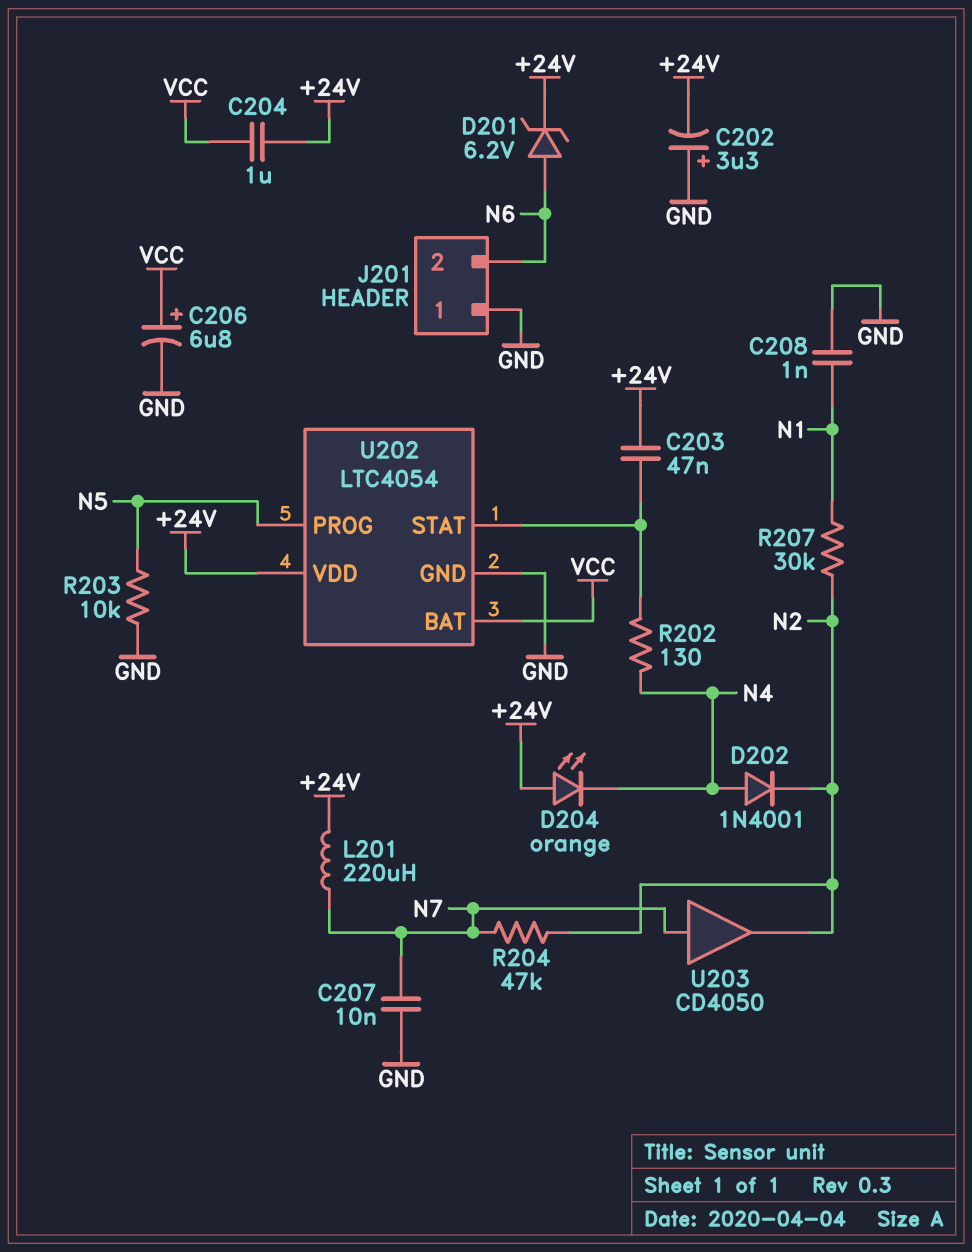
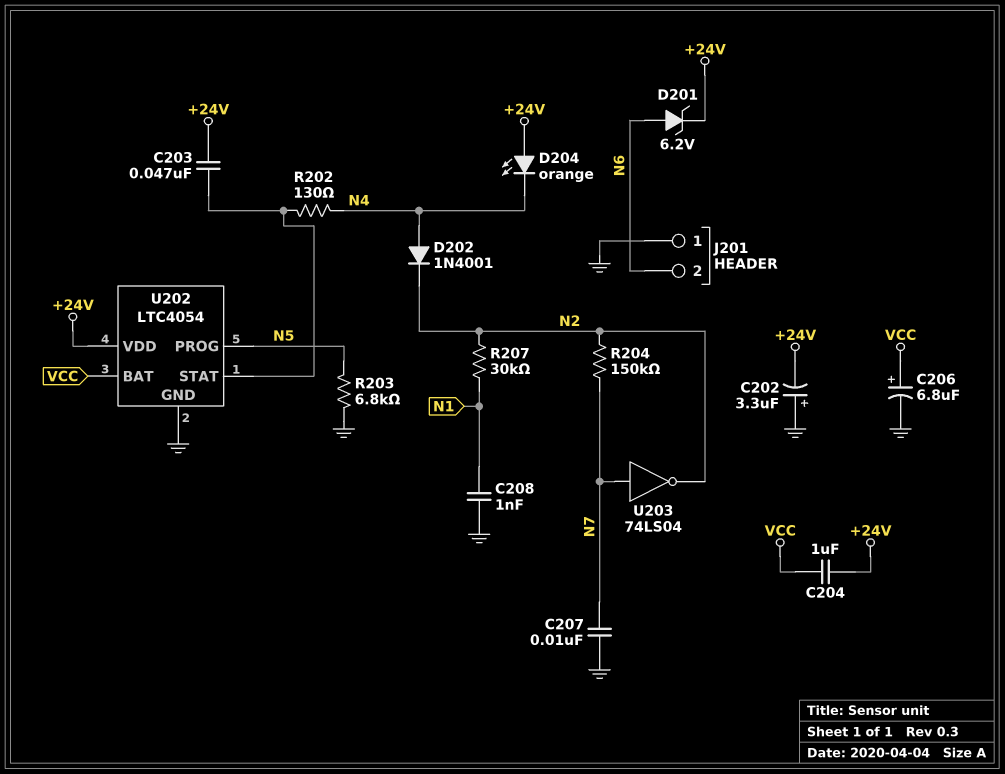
L201: 220uH (+24V, N7) -> none
R203: 10k (GND, N5) -> 6.8k (GND, N5)
R204: 47k (N2, N7) -> 150k (N2, N7)
U203: buffer CD4050 (in N7, out N2) -> NOT 74LS04 (in N7, out N2)

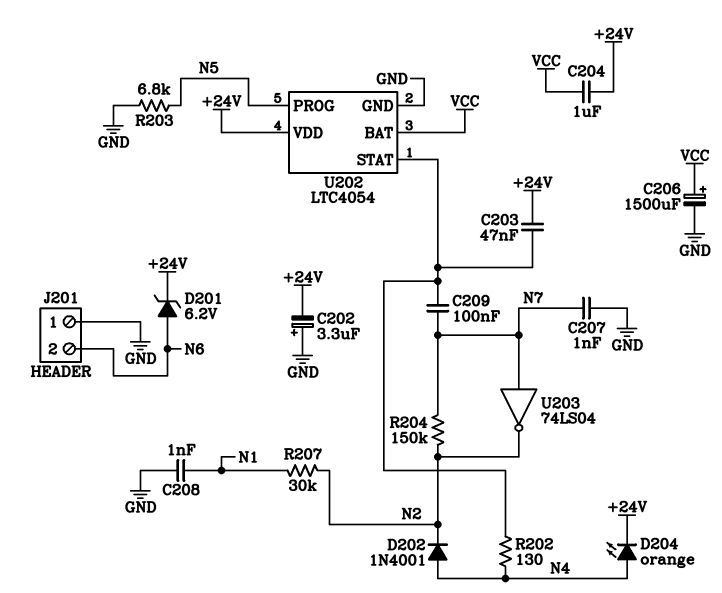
C206: 6.8uF (plus VCC, minus GND) -> 1500uF (plus VCC, minus GND)
C207: 10nF (GND, N7) -> 1nF (GND, N7)
C209: none -> 100nF (N7, U202/STAT)
D204: LED orange (A +24V, K N4) -> LED orange (A N4, K +24V)

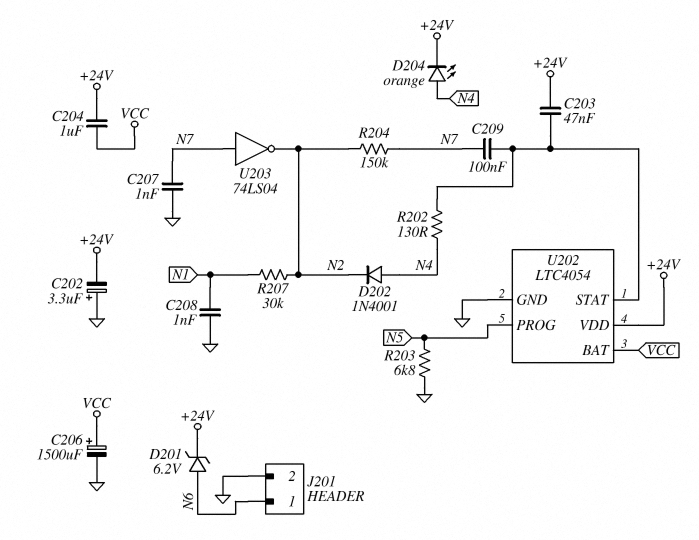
J201 pin 1: GND -> N6
J201 pin 2: N6 -> GND

